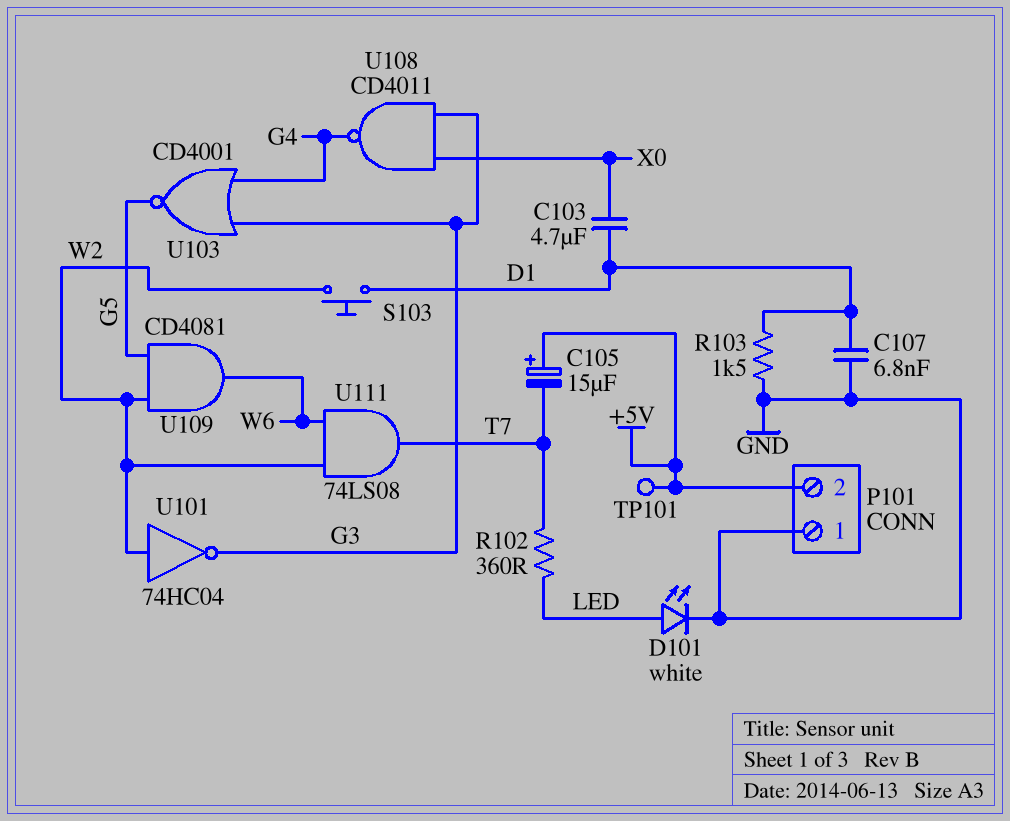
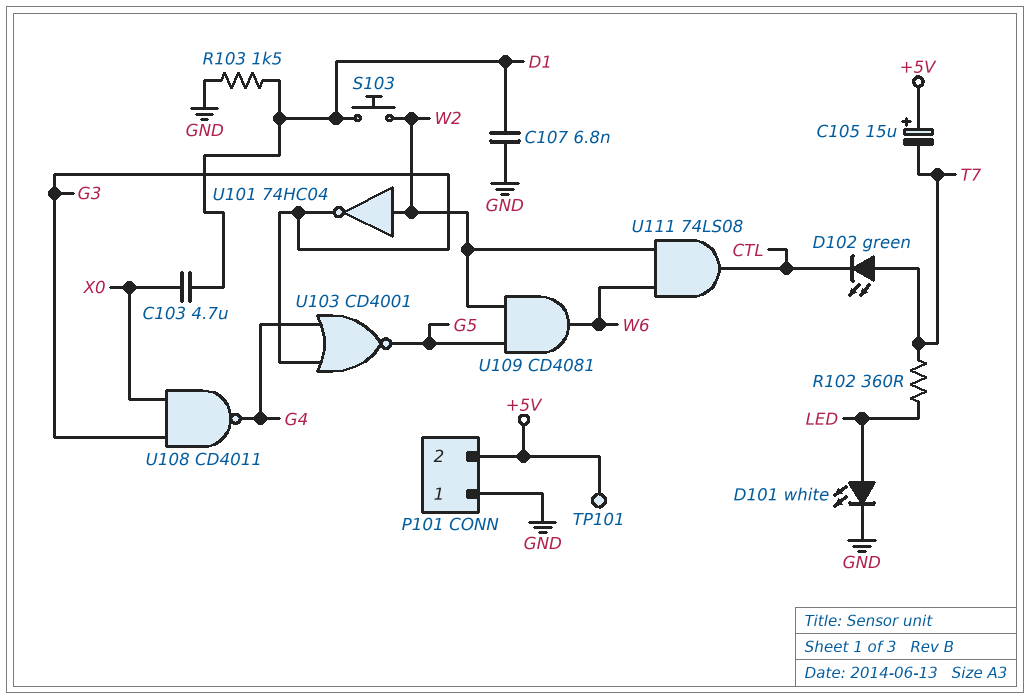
D102: none -> LED green (A T7, K CTL)
U111: AND 74LS08 (in W2, in W6, out T7) -> AND 74LS08 (in W2, in W6, out CTL)

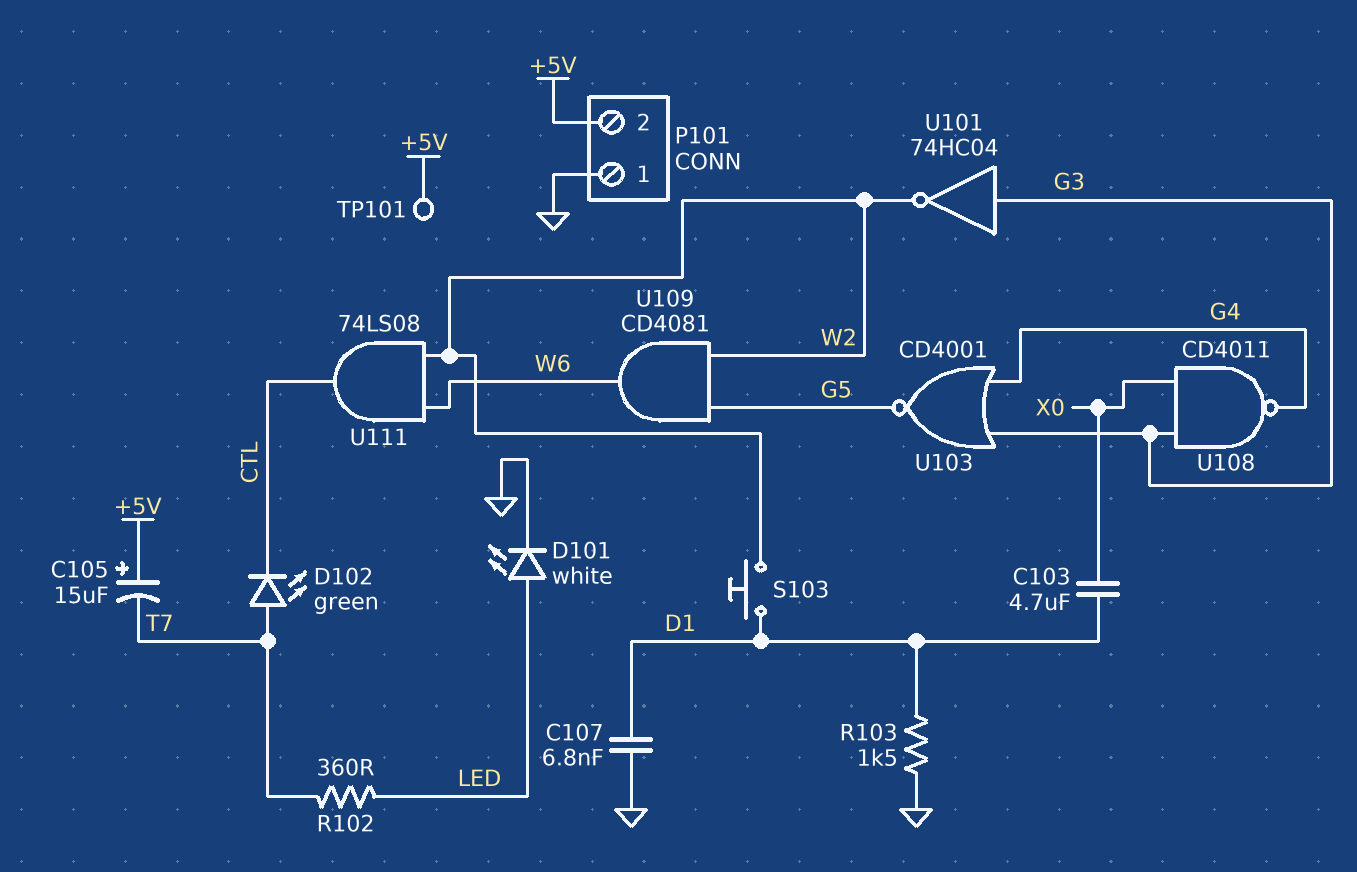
U101: NOT 74HC04 (in W2, out G3) -> NOT 74HC04 (in G3, out W2)

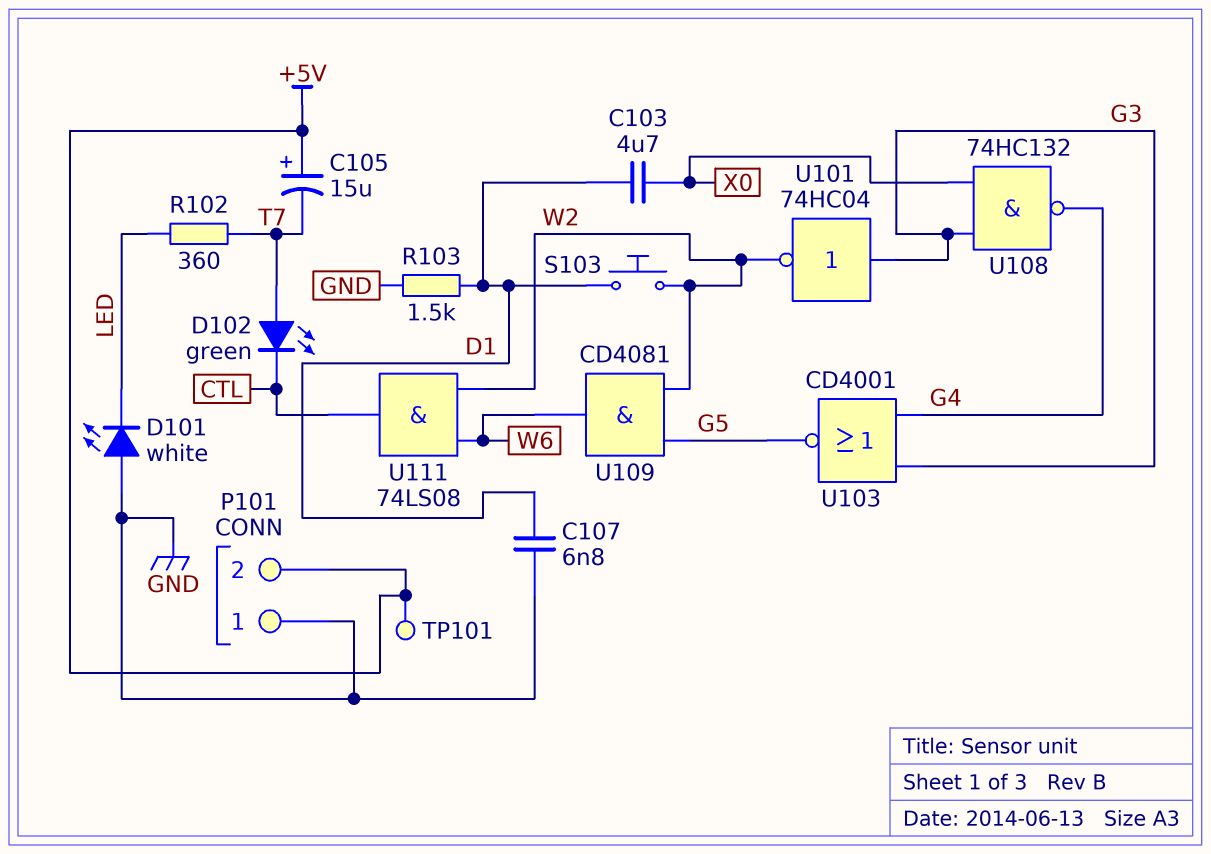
D101: LED white (A LED, K GND) -> LED white (A GND, K LED)
U108: NAND CD4011 (in G3, in X0, out G4) -> NAND 74HC132 (in G3, in X0, out G4)

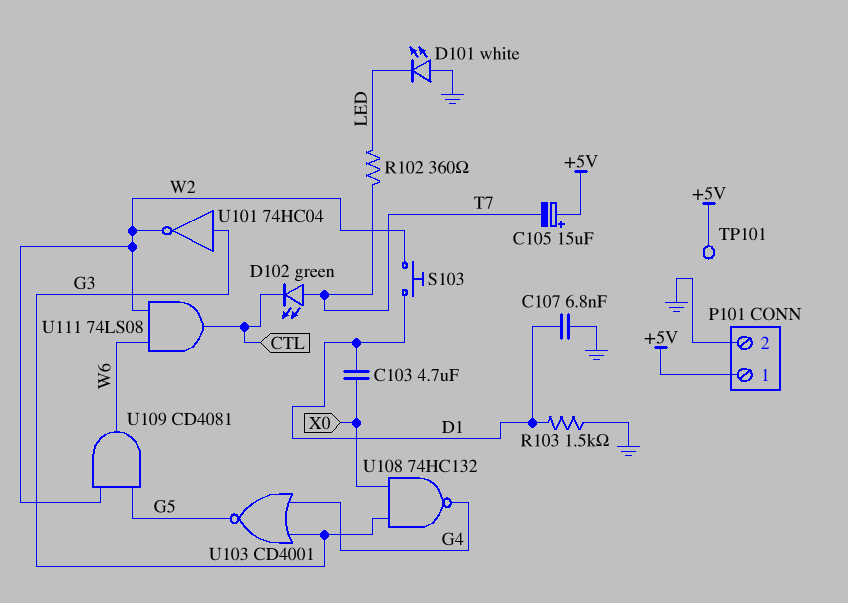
P101 pin 1: GND -> +5V
P101 pin 2: +5V -> GND

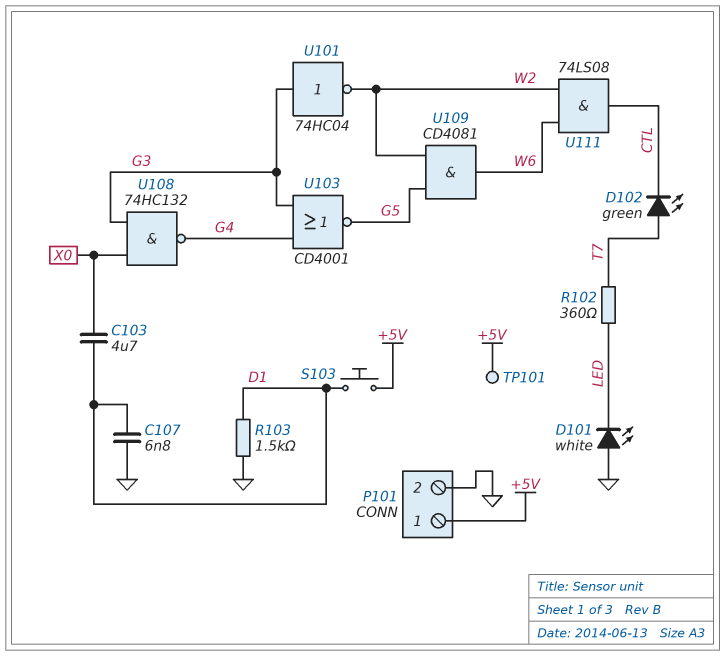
C105: 15uF (plus +5V, minus T7) -> none
S103: button (D1, W2) -> button (+5V, D1)

